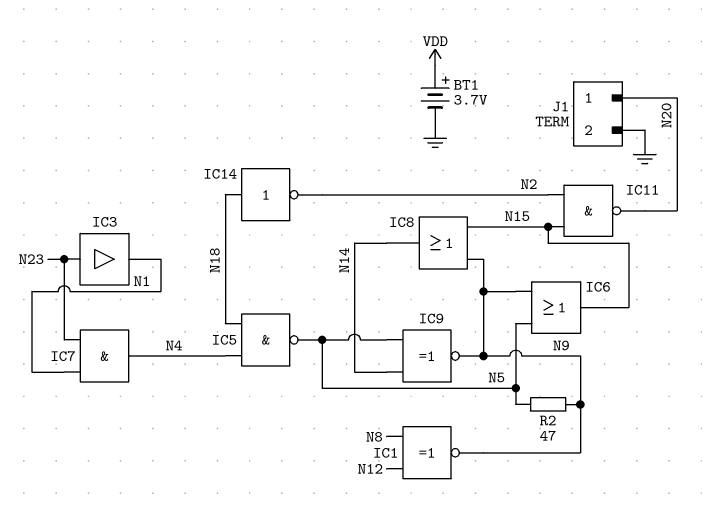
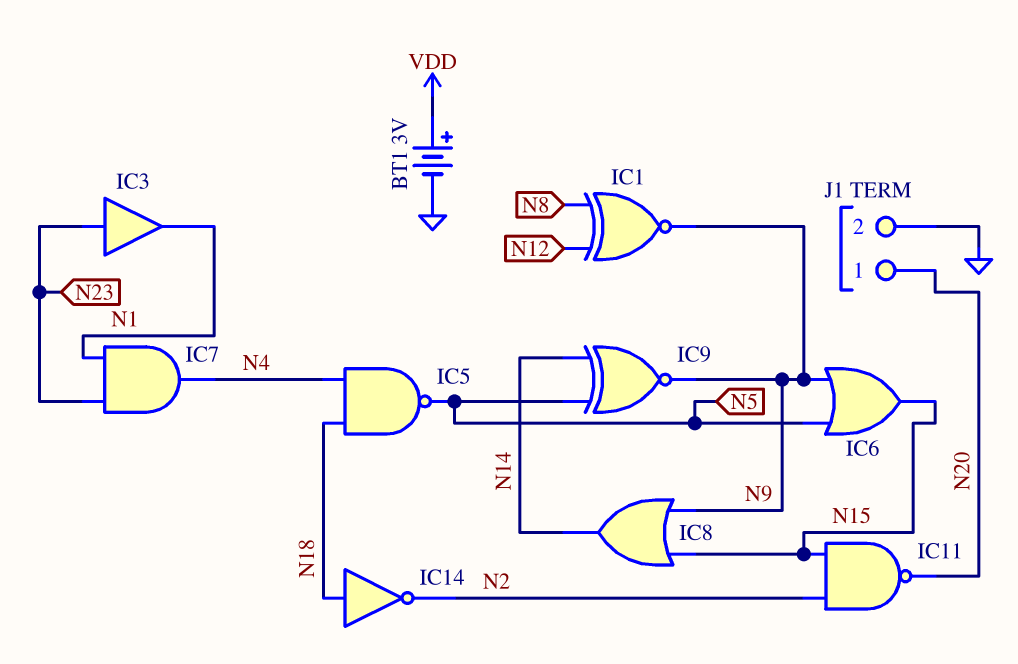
BT1: 3.7V (plus VDD, minus GND) -> 3V (plus VDD, minus GND)
R2: 47 (N5, N9) -> none

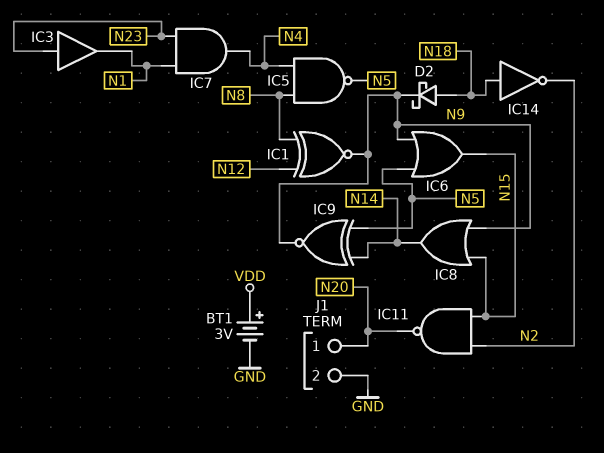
D2: none -> schottky (A N18, K N9)
IC5: NAND (in N4, in N18, out N5) -> NAND (in N4, in N8, out N5)

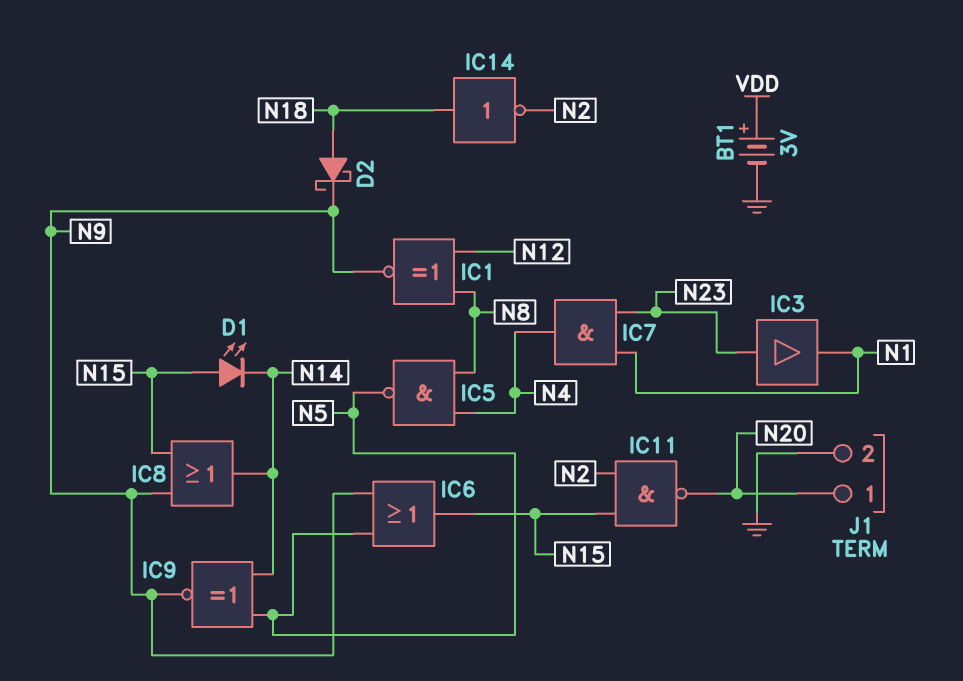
D1: none -> LED (A N15, K N14)

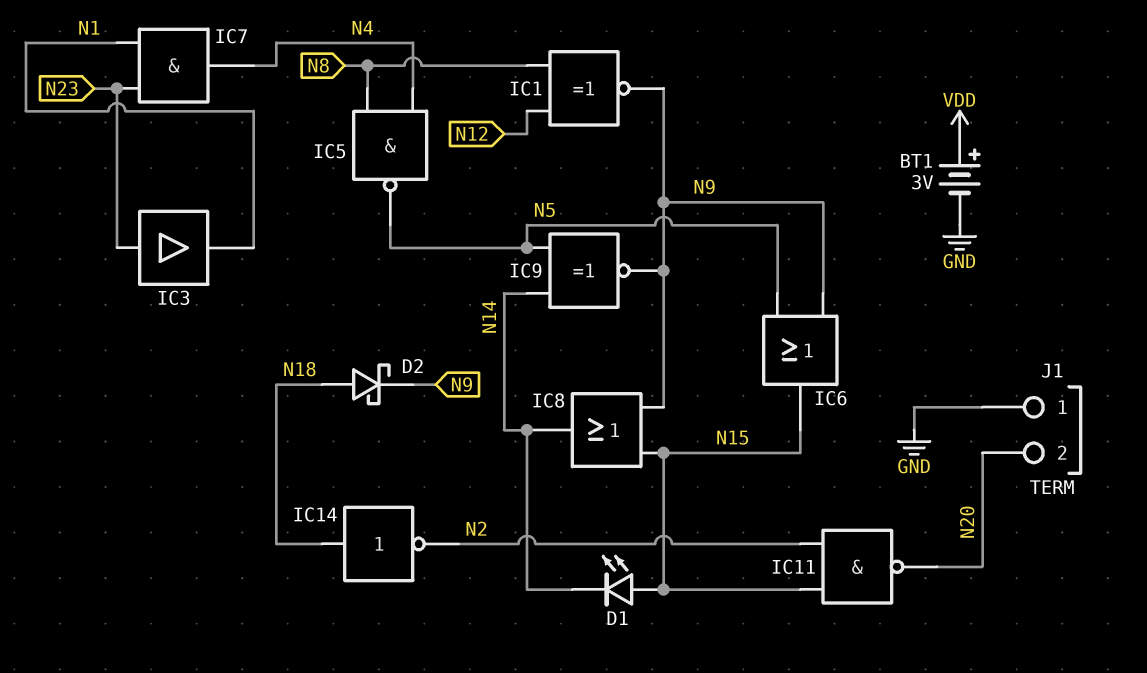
J1 pin 1: N20 -> GND
J1 pin 2: GND -> N20

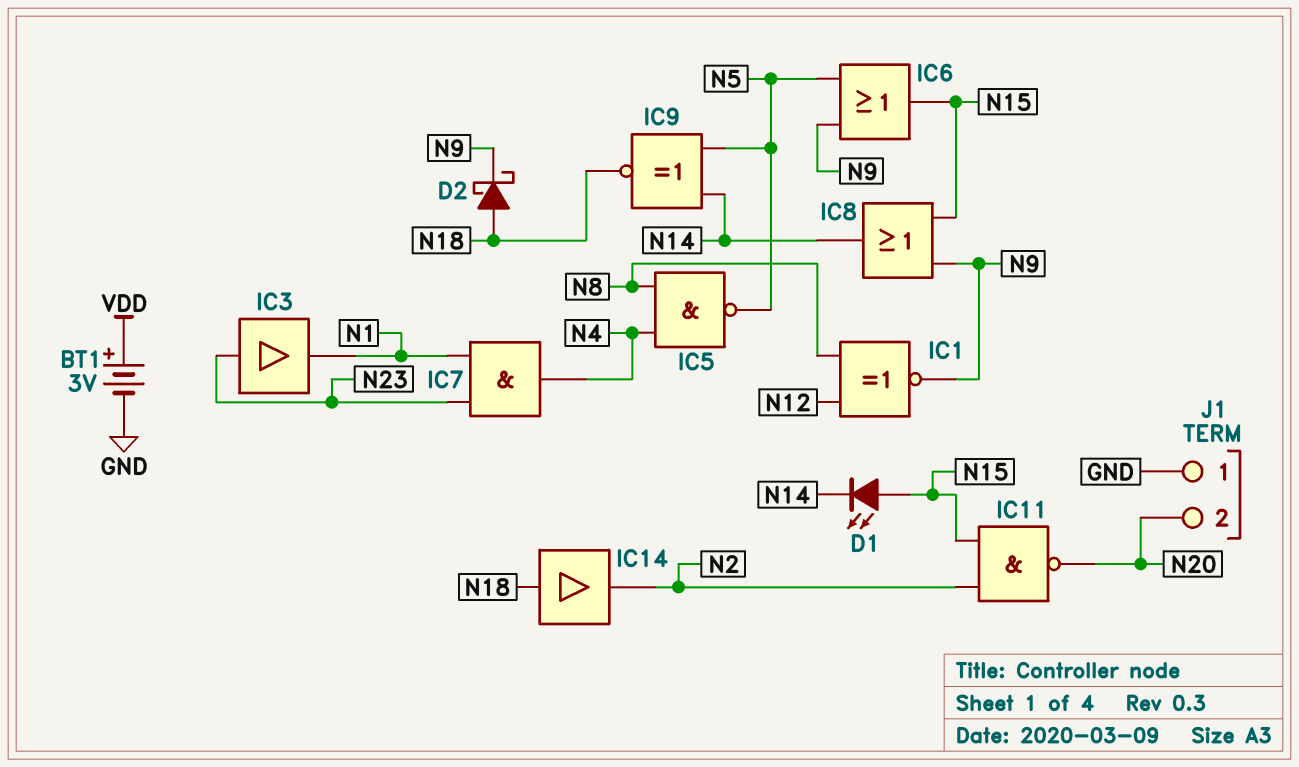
IC9: XNOR (in N5, in N14, out N9) -> XNOR (in N5, in N14, out N18)
IC14: NOT (in N18, out N2) -> buffer (in N18, out N2)

